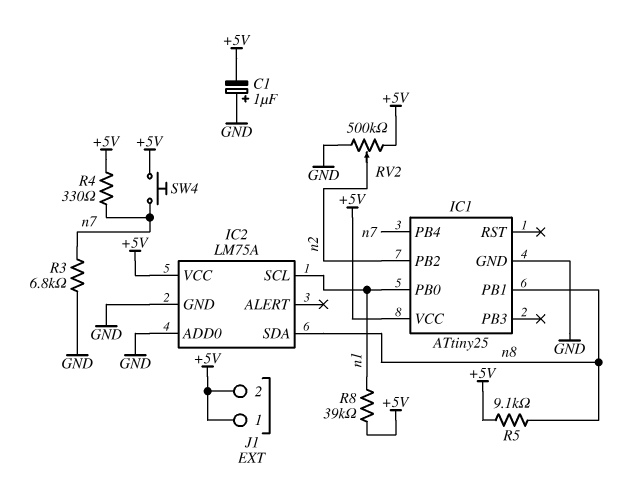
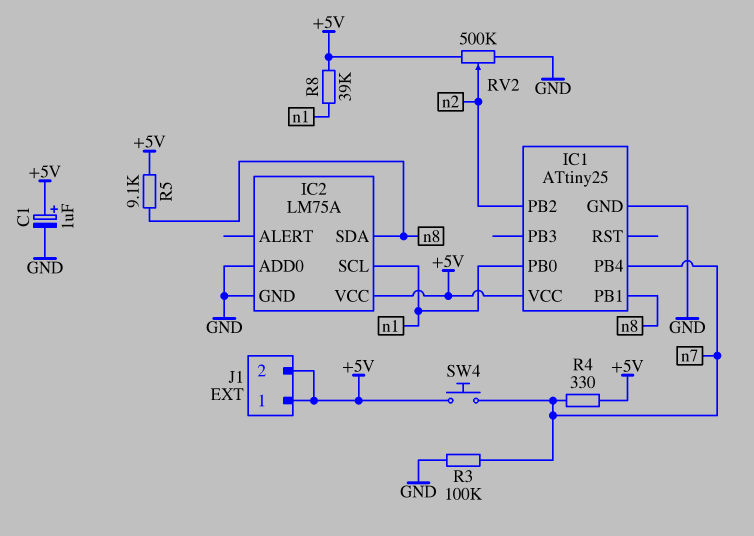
C1: 1uF (plus GND, minus +5V) -> 1uF (plus +5V, minus GND)
R3: 6.8k (GND, n7) -> 100k (GND, n7)

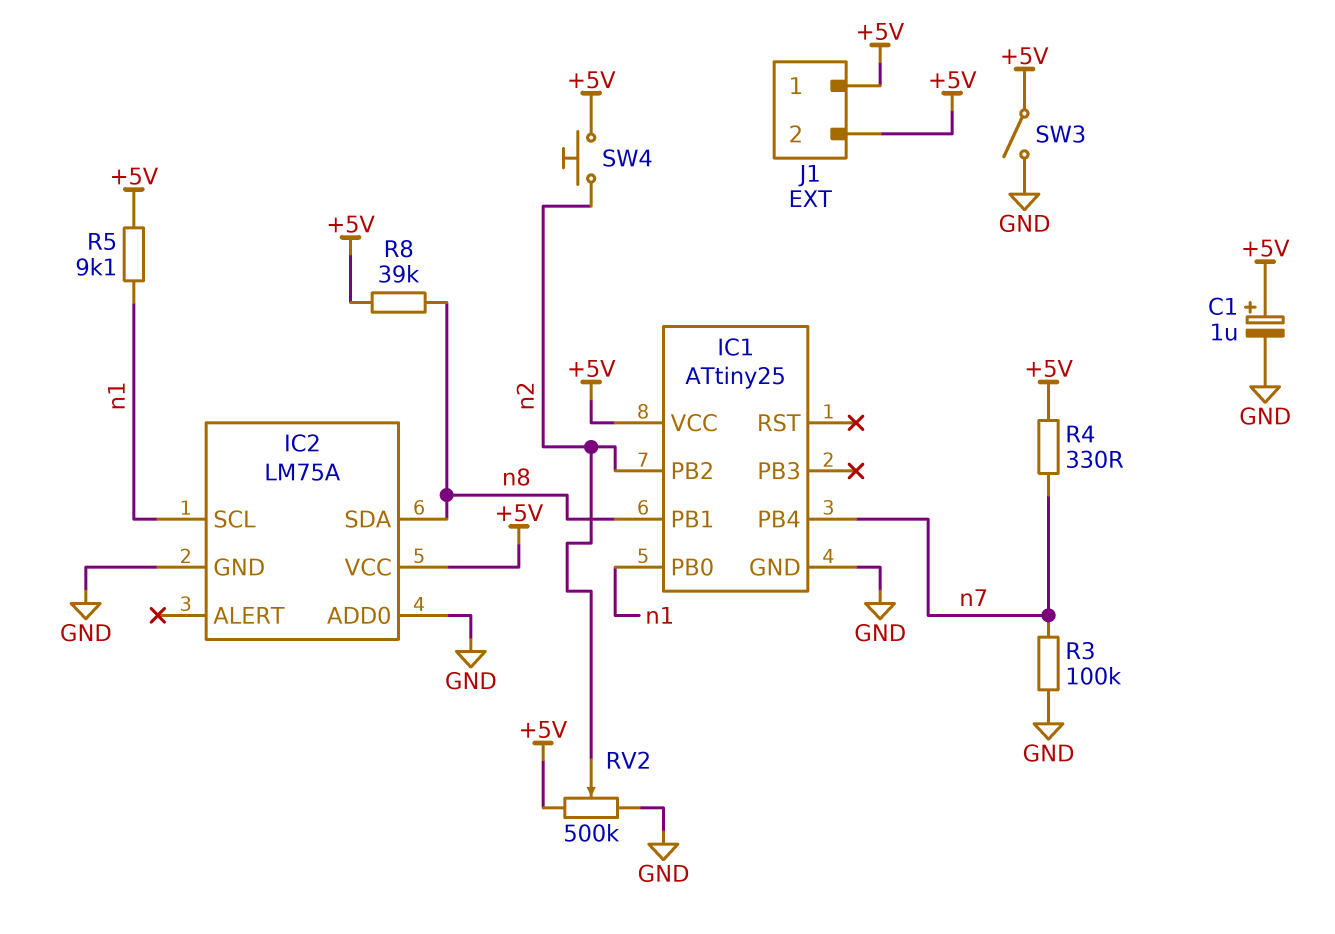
R5: 9.1k (+5V, n8) -> 9.1k (+5V, n1)
R8: 39k (+5V, n1) -> 39k (+5V, n8)
SW3: none -> switch (+5V, GND)
SW4: button (+5V, n7) -> button (+5V, n2)

